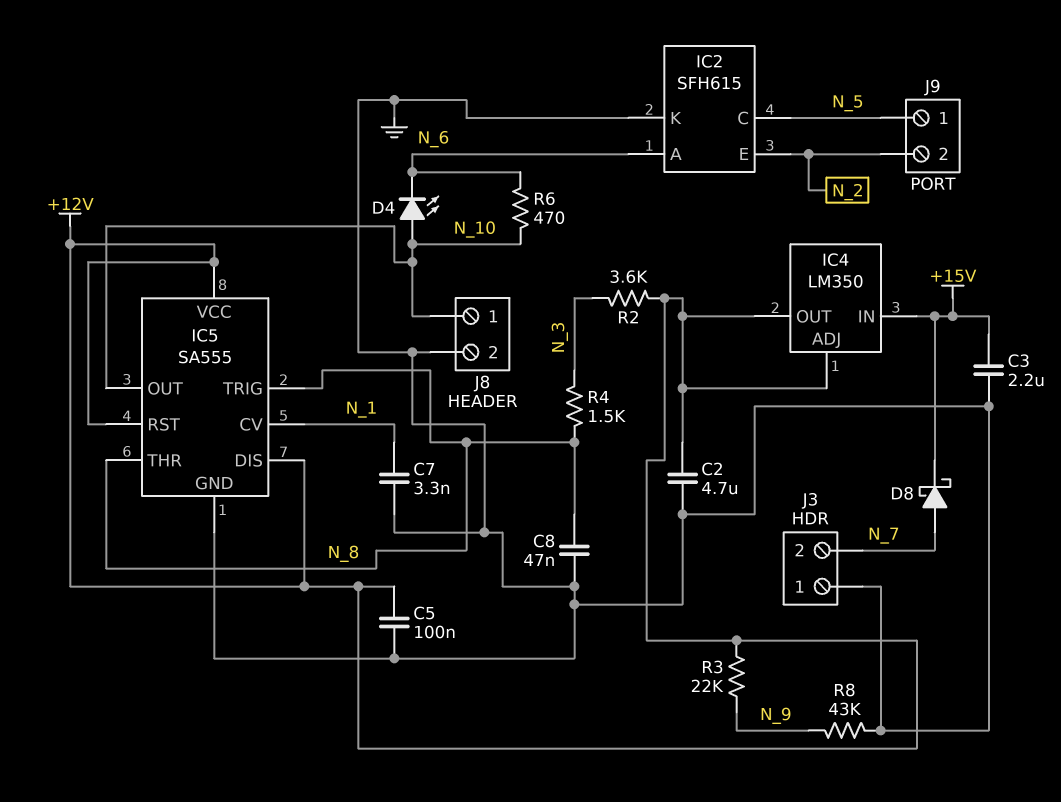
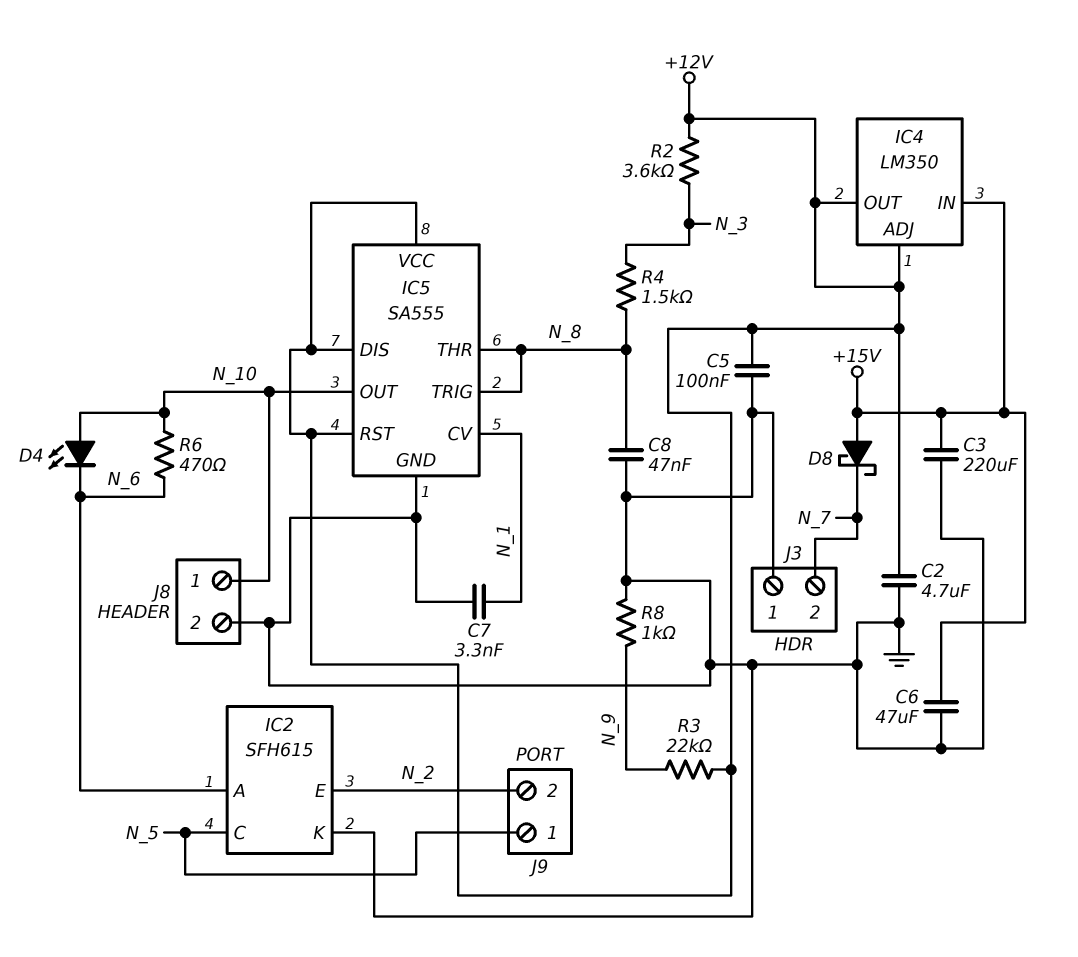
C3: 2.2uF (+15V, GND) -> 220uF (+15V, GND)
C6: none -> 47uF (+15V, GND)
D8: schottky (A N_7, K +15V) -> schottky (A +15V, K N_7)
R8: 43k (GND, N_9) -> 1k (GND, N_9)

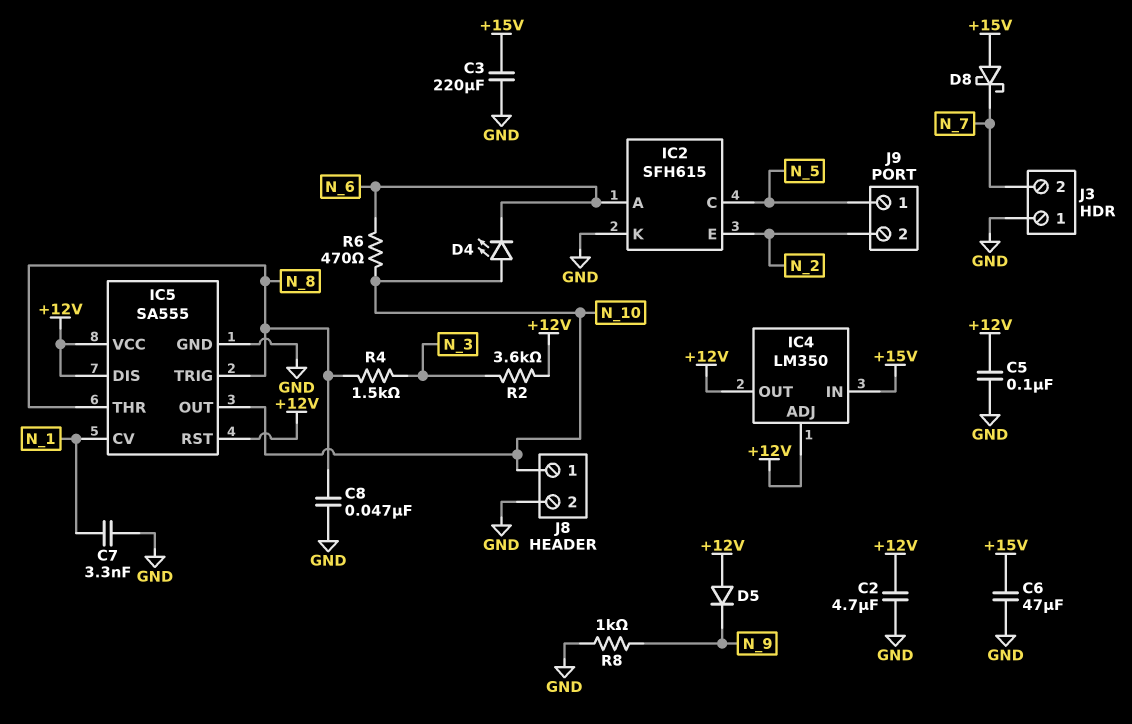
D5: none -> diode (A +12V, K N_9)
R3: 22k (+12V, N_9) -> none

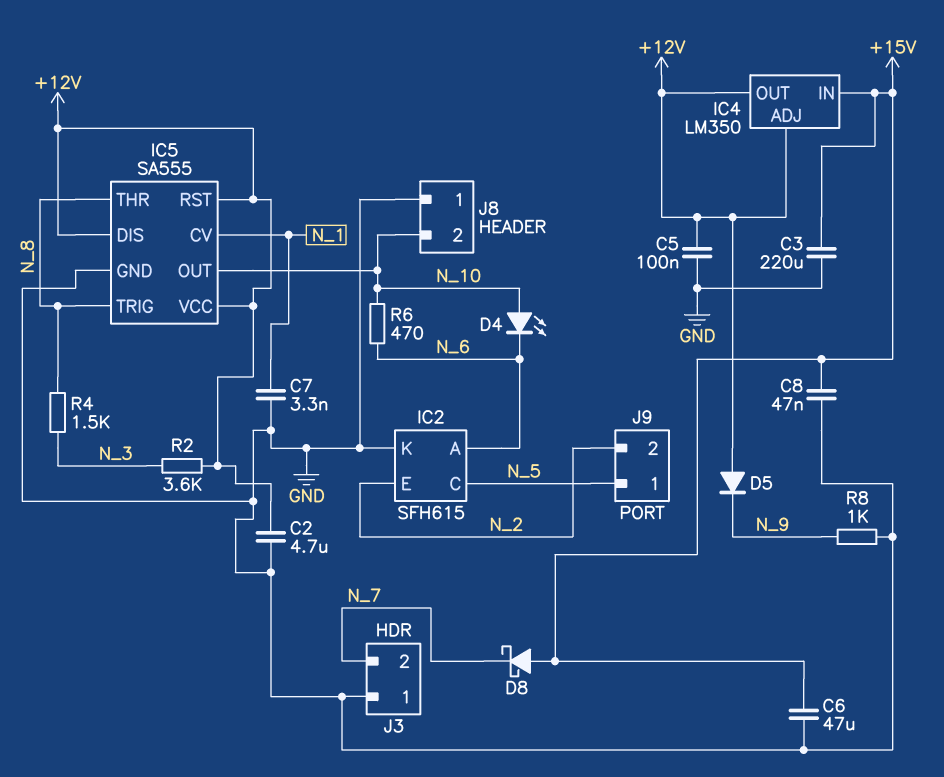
C8: 47nF (GND, N_8) -> 47nF (+15V, GND)
J8 pin 1: N_10 -> GND
J8 pin 2: GND -> N_10

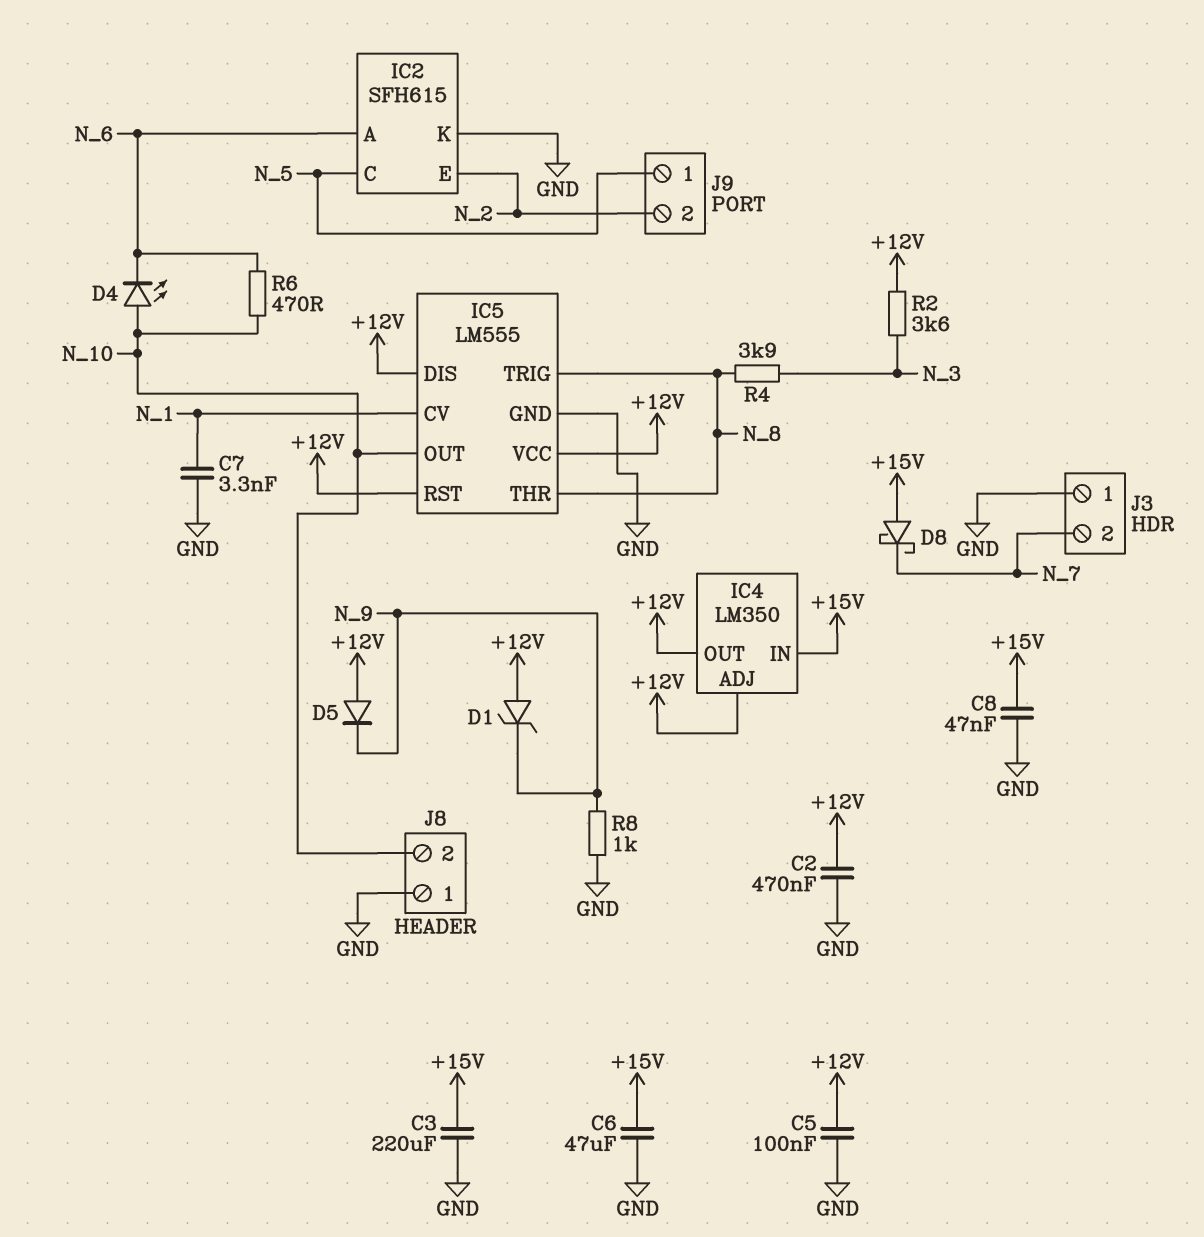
C2: 4.7uF (+12V, GND) -> 470nF (+12V, GND)
D1: none -> zener (A +12V, K N_9)
IC5: SA555 -> LM555
R4: 1.5k (N_3, N_8) -> 3.9k (N_3, N_8)

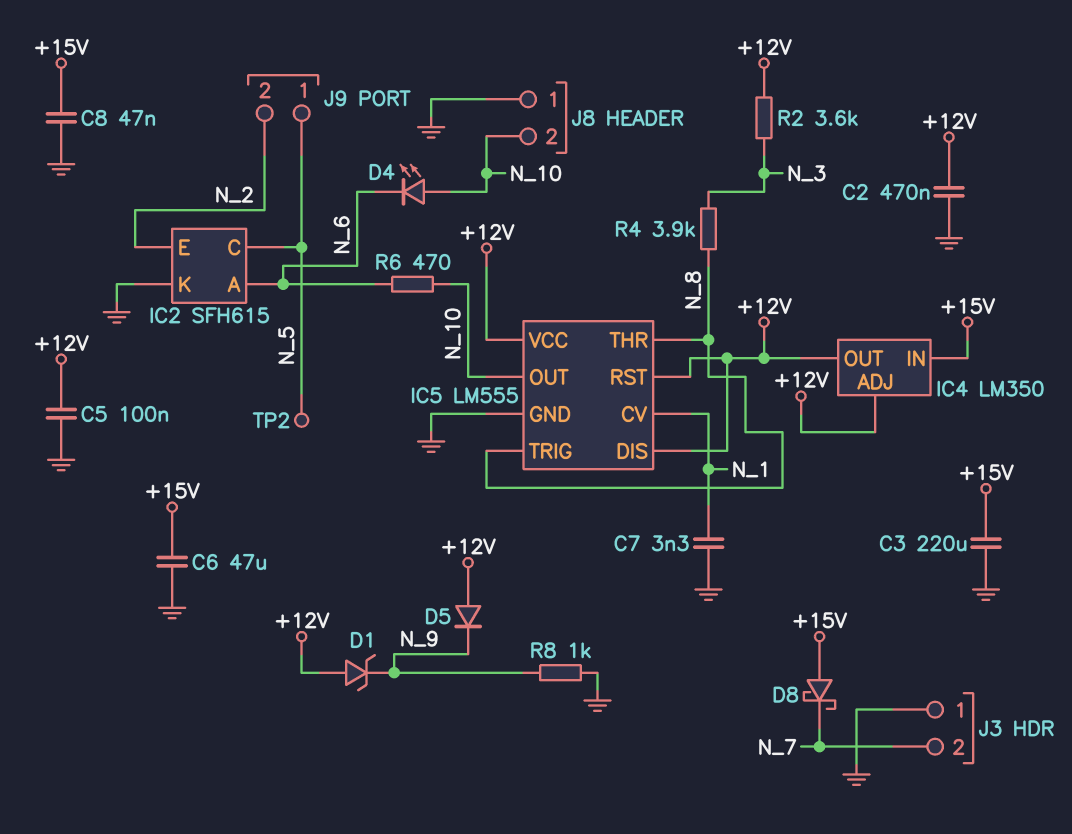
TP2: none -> test point (N_5)

